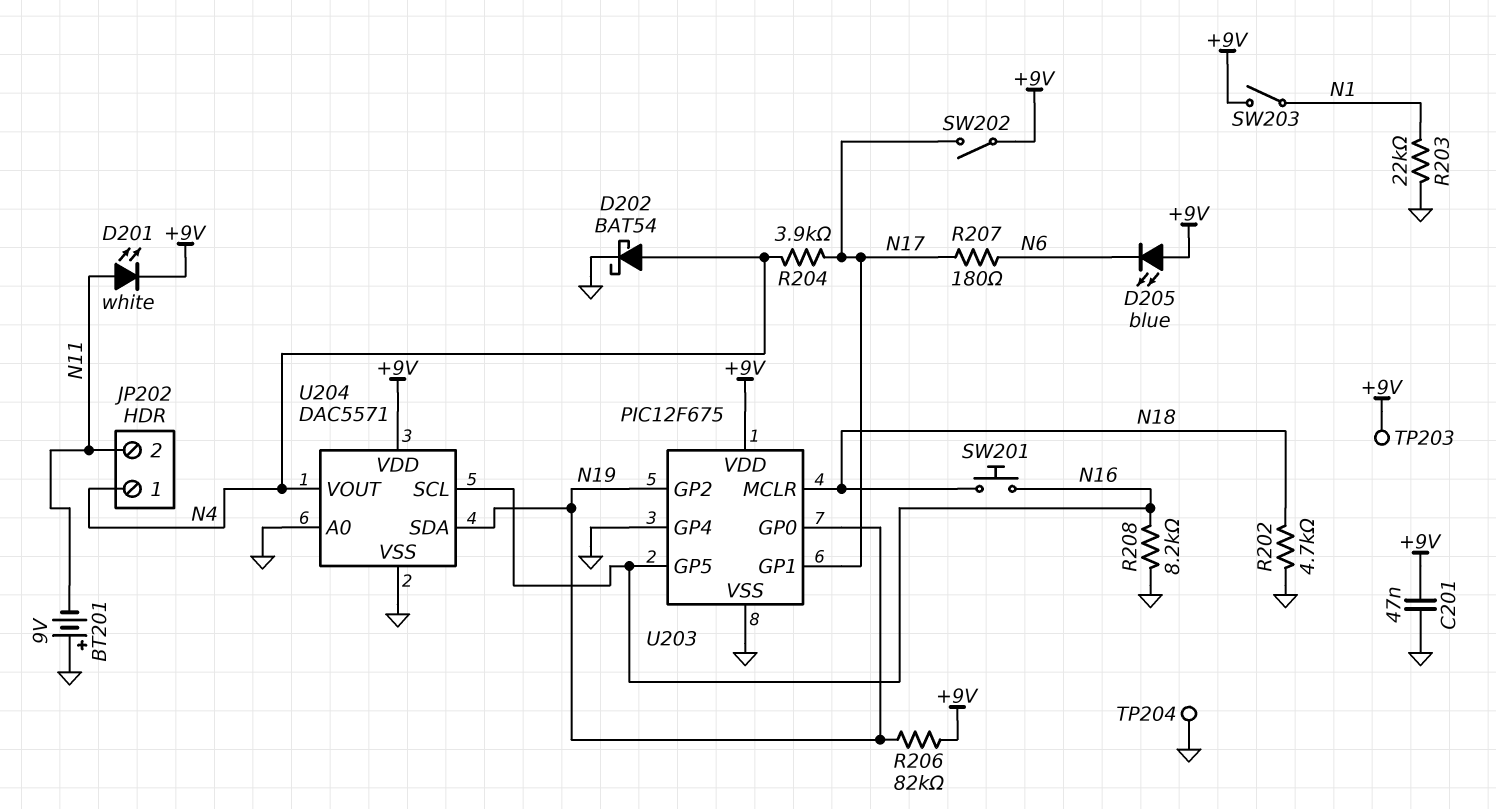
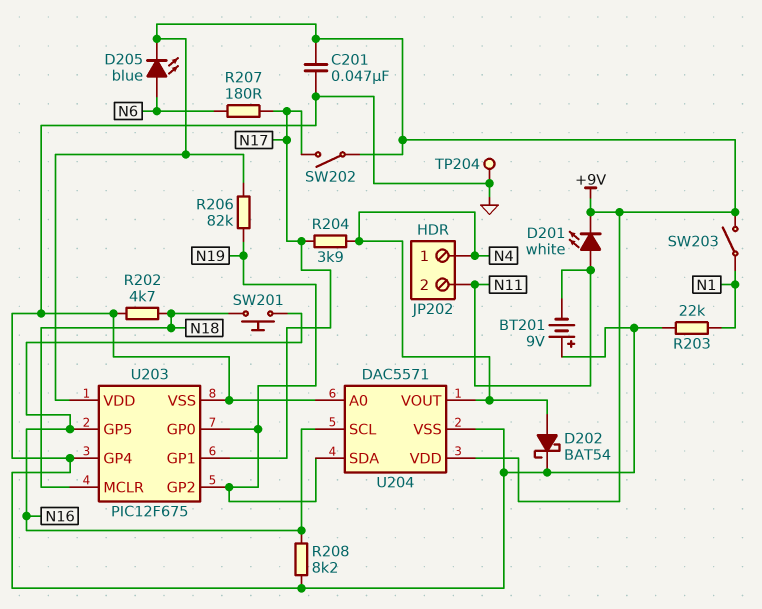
D205: LED blue (A +9V, K N6) -> LED blue (A N6, K +9V)
TP203: test point (+9V) -> none

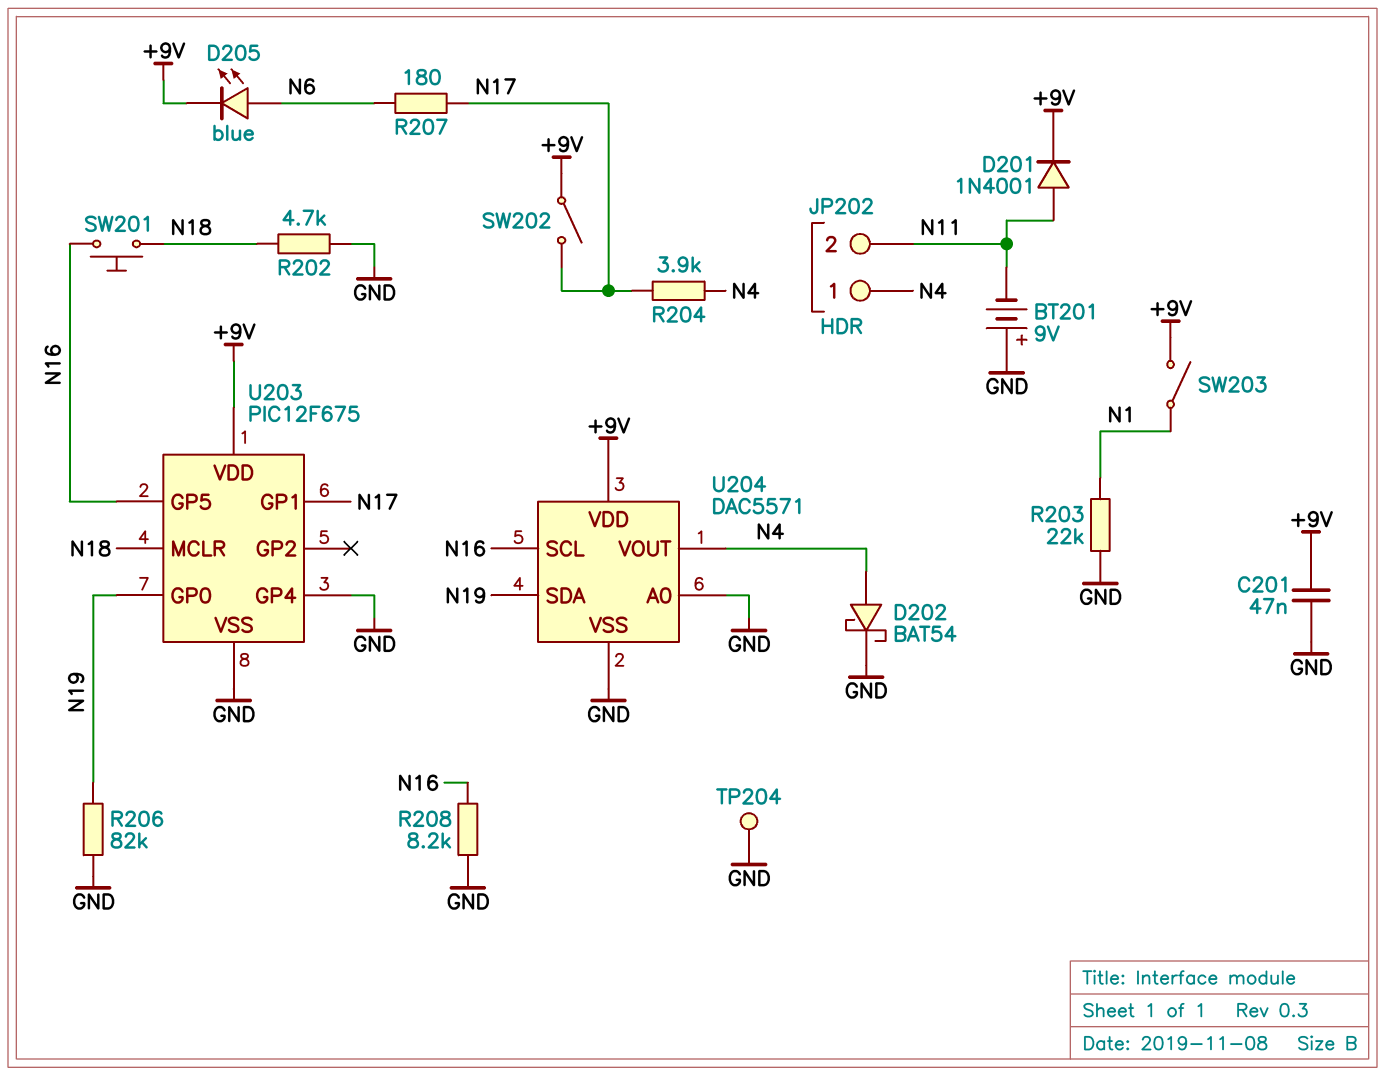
D201: LED white (A N11, K +9V) -> diode 1N4001 (A N11, K +9V)
R206: 82k (+9V, N19) -> 82k (GND, N19)
U203 pin GP2: N19 -> none

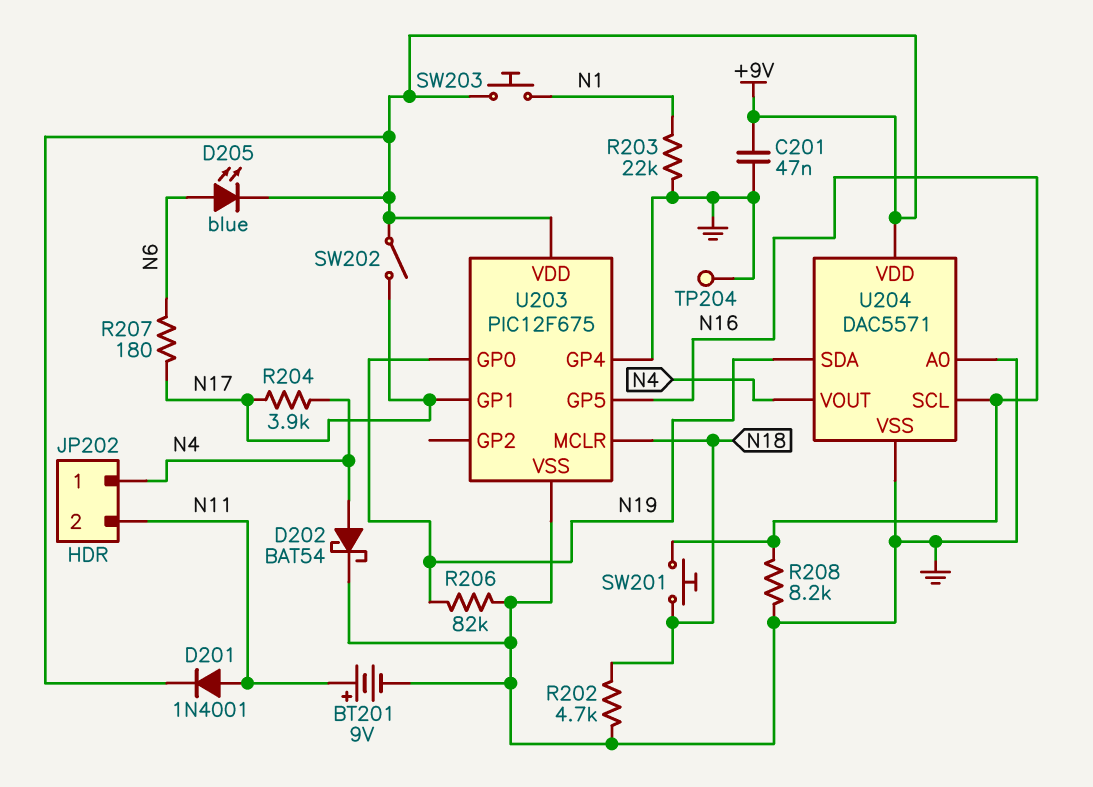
BT201: 9V (plus GND, minus N11) -> 9V (plus N11, minus GND)
SW203: switch (+9V, N1) -> button (+9V, N1)

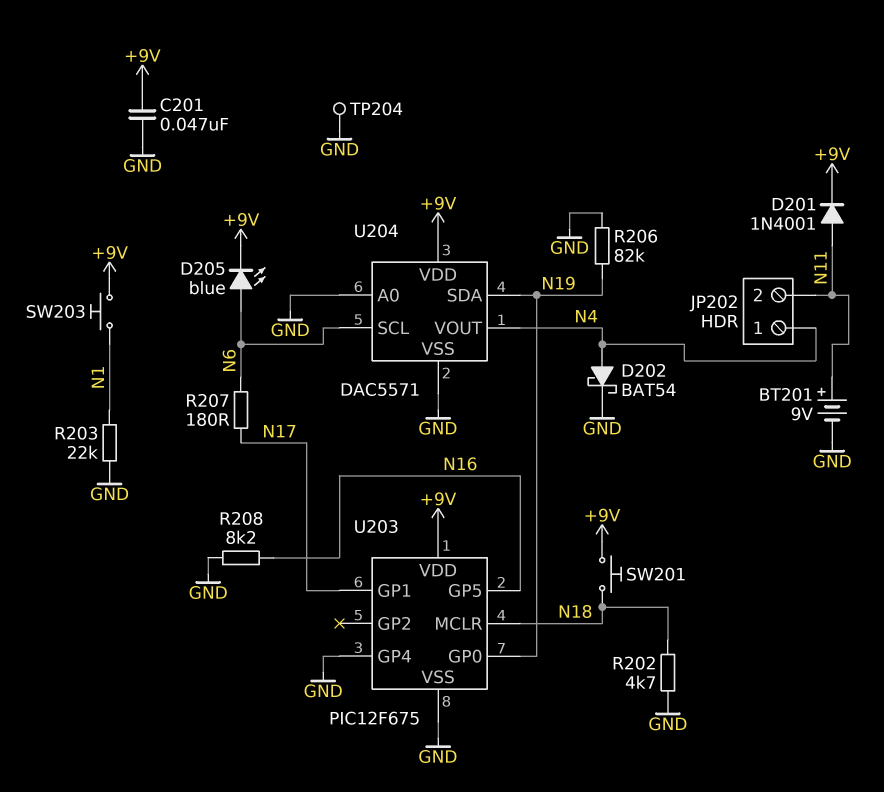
R204: 3.9k (N4, N17) -> none
SW201: button (N16, N18) -> button (+9V, N18)
SW202: switch (+9V, N17) -> none
U204 pin SCL: N16 -> N6

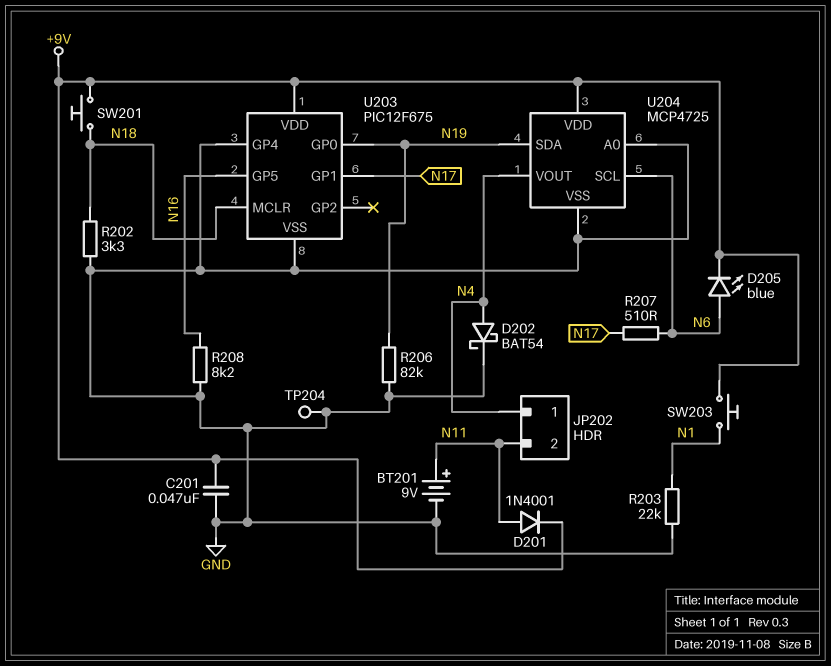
R202: 4.7k (GND, N18) -> 3.3k (GND, N18)
R207: 180 (N6, N17) -> 510 (N6, N17)
U204: DAC5571 -> MCP4725

